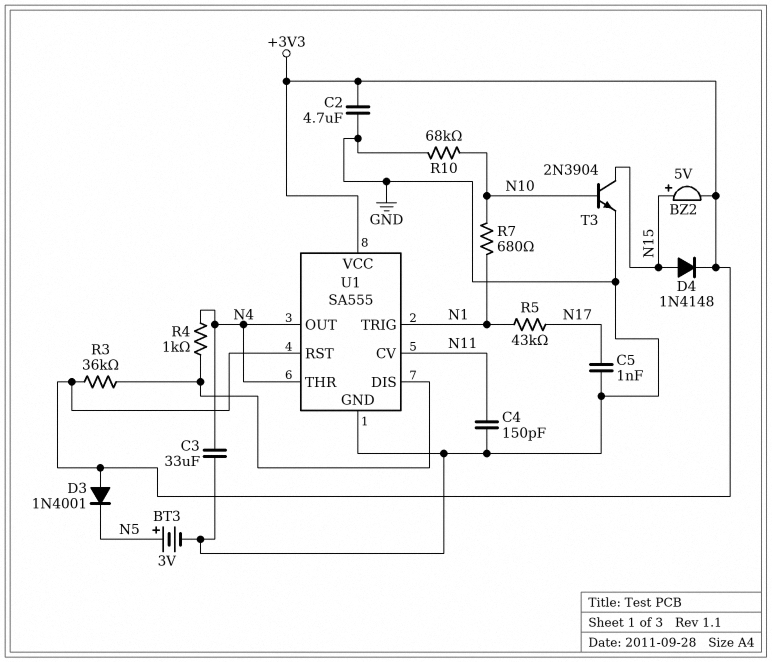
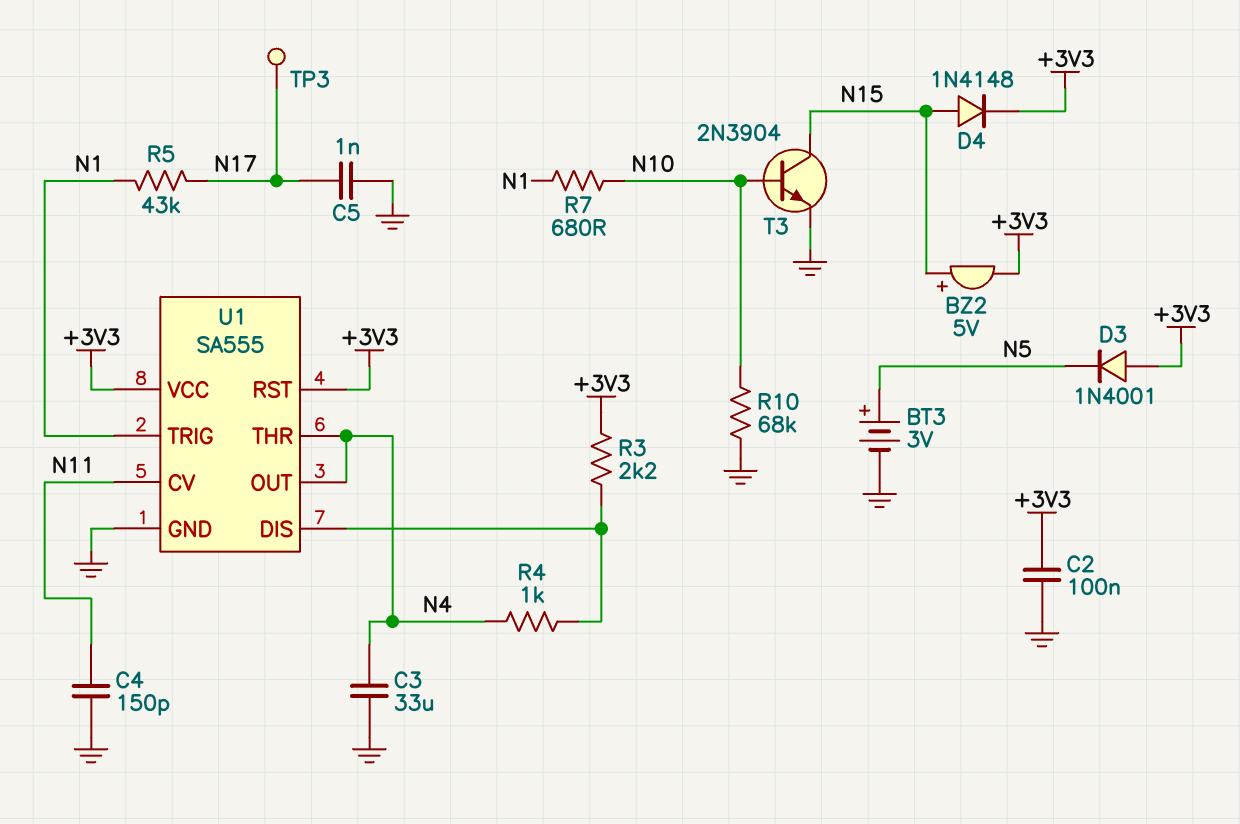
C2: 4.7uF (+3V3, GND) -> 100nF (+3V3, GND)
R3: 36k (+3V3, U1/DIS) -> 2.2k (+3V3, U1/DIS)
TP3: none -> test point (N17)

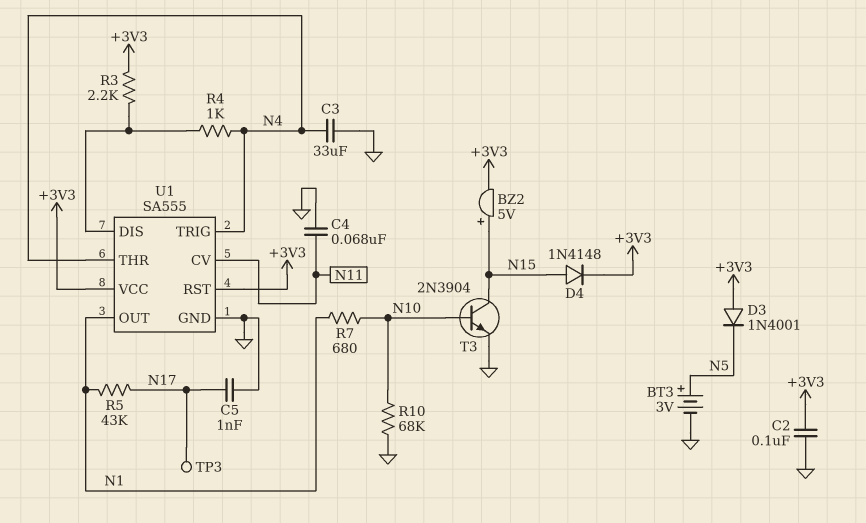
C4: 150pF (GND, N11) -> 68nF (GND, N11)
U1 pin OUT: N4 -> N1
U1 pin TRIG: N1 -> N4

